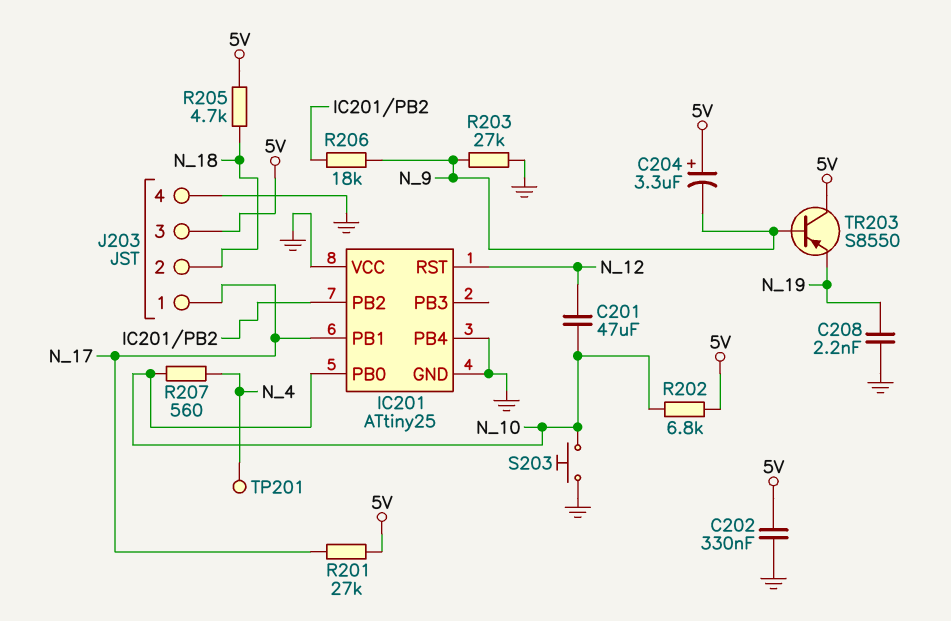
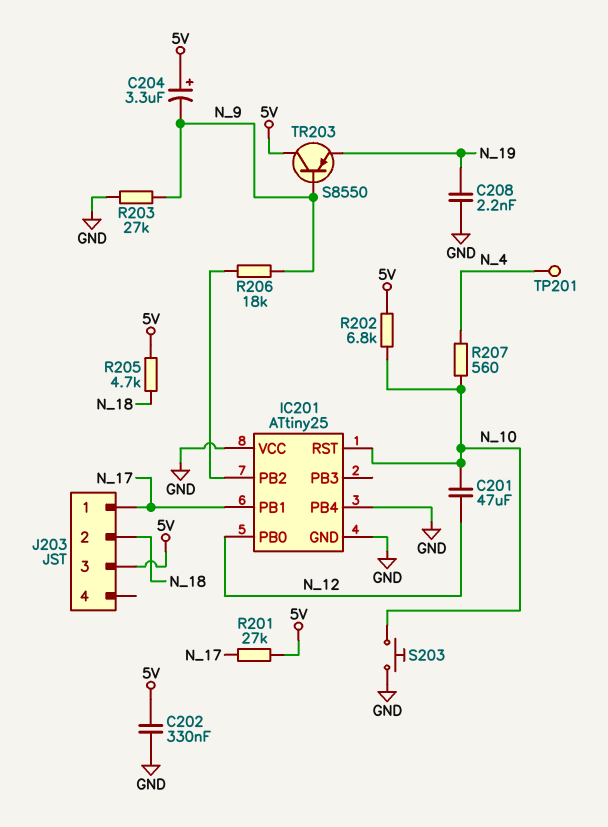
IC201 pin PB0: N_10 -> N_12
IC201 pin RST: N_12 -> N_10
J203 pin 4: GND -> none

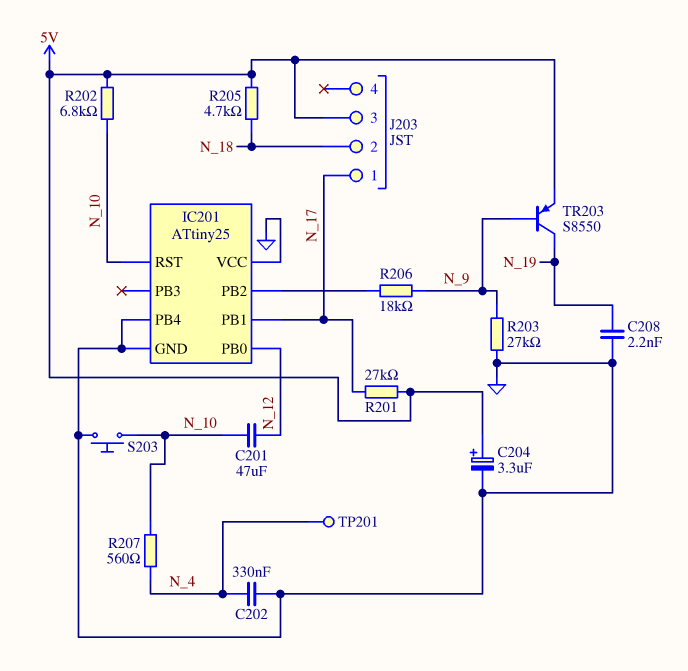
C202: 330nF (5V, GND) -> 330nF (GND, N_4)
C204: 3.3uF (plus 5V, minus N_9) -> 3.3uF (plus 5V, minus GND)
TR203: PNP S8550 (B N_9, C 5V, E N_19) -> PNP S8550 (B N_9, C N_19, E 5V)

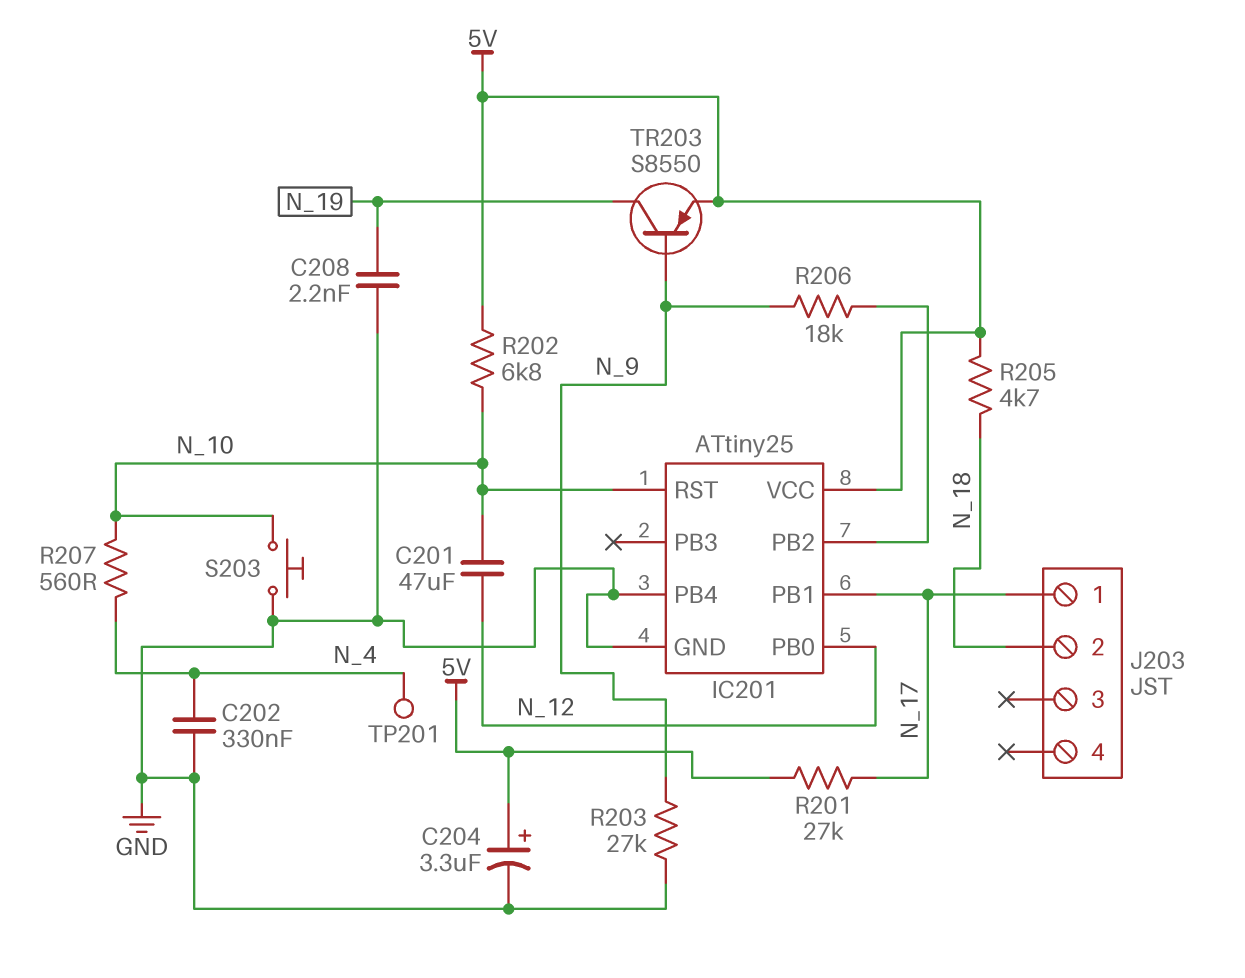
IC201 pin VCC: GND -> 5V
J203 pin 3: 5V -> none

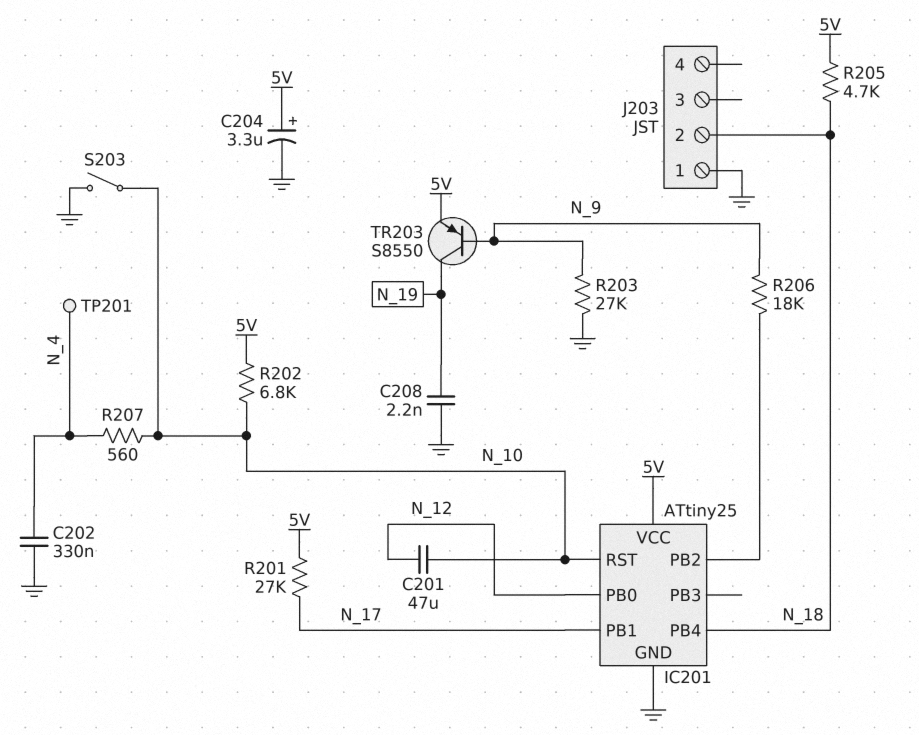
IC201 pin PB4: GND -> N_18
J203 pin 1: N_17 -> GND
S203: button (GND, N_10) -> switch (GND, N_10)

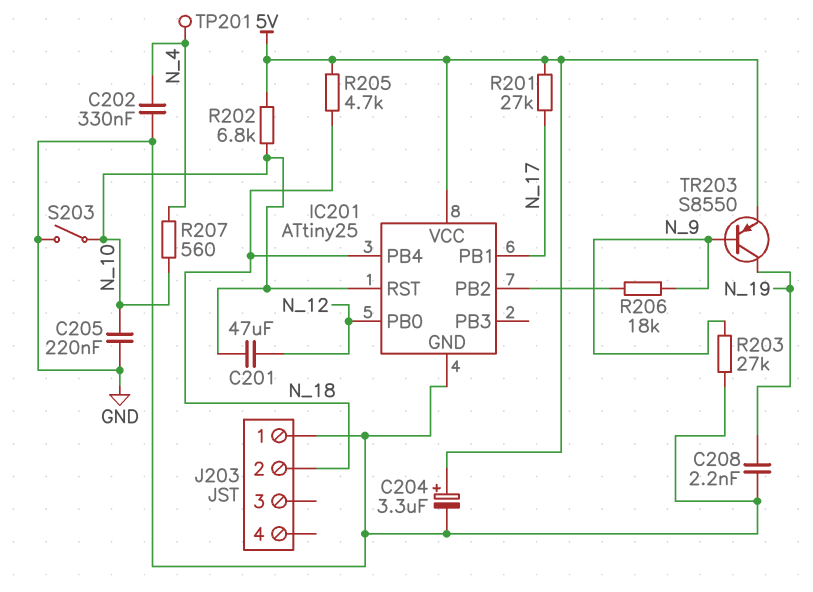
C205: none -> 220nF (GND, N_10)

